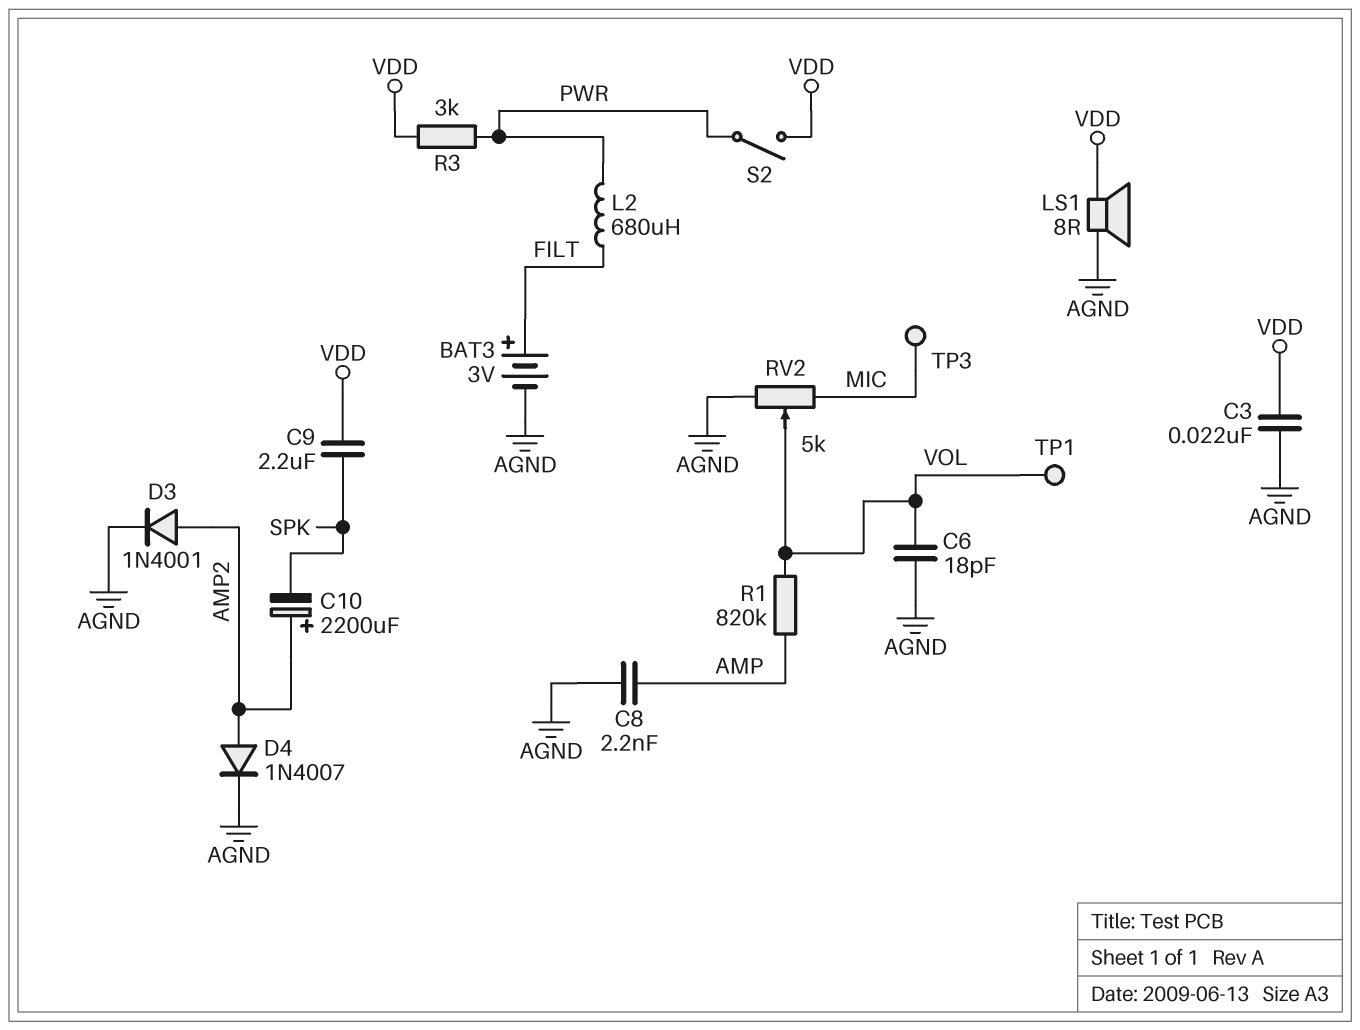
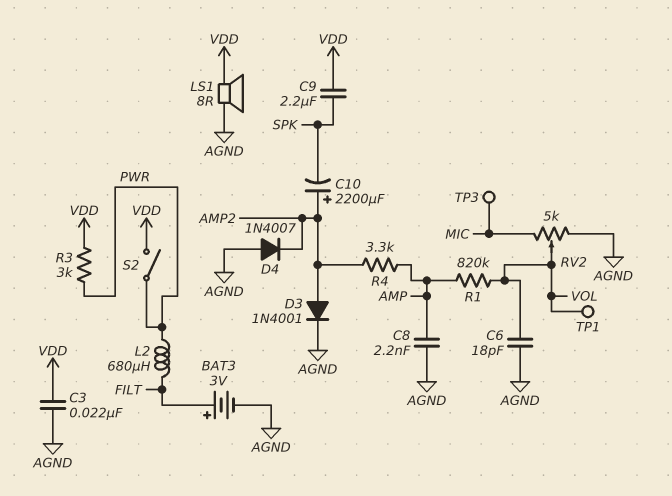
D4: diode 1N4007 (A AMP2, K AGND) -> diode 1N4007 (A AGND, K AMP2)
R4: none -> 3.3k (AMP, AMP2)

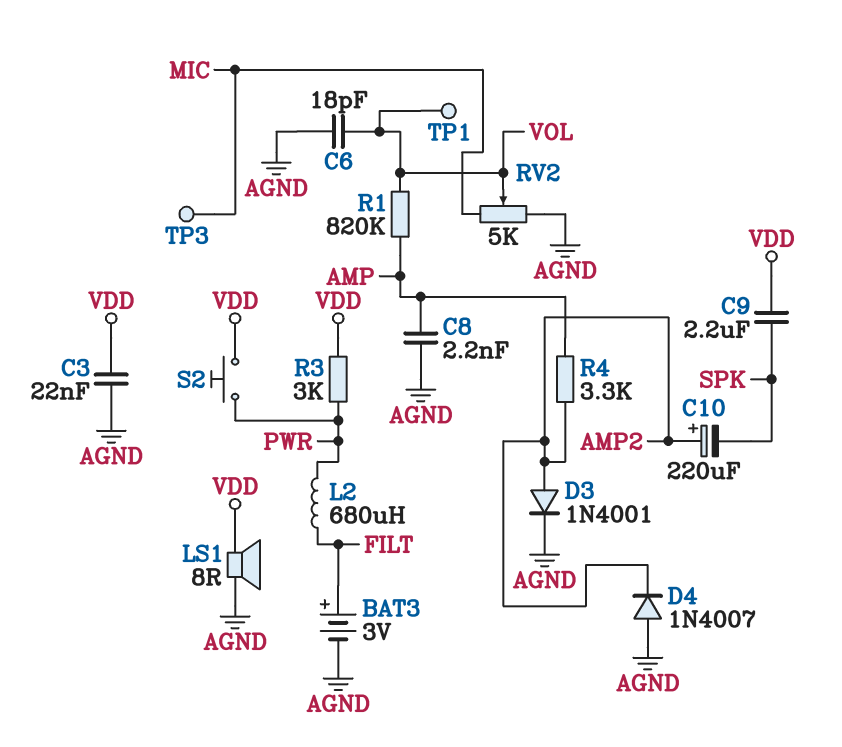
C10: 2200uF (plus AMP2, minus SPK) -> 220uF (plus AMP2, minus SPK)
S2: switch (PWR, VDD) -> button (PWR, VDD)

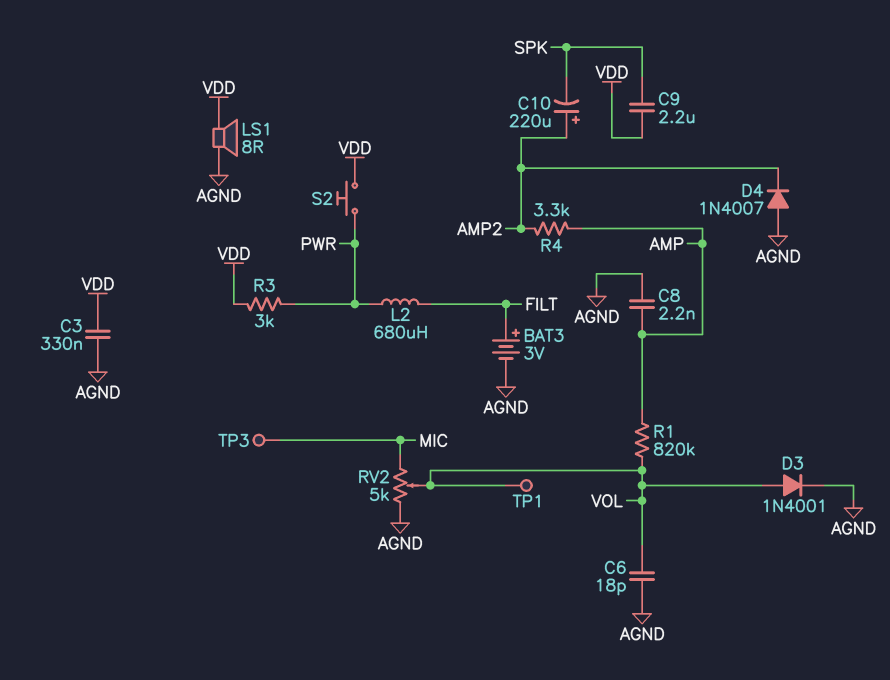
C3: 22nF (AGND, VDD) -> 330nF (AGND, VDD)
D3: diode 1N4001 (A AMP2, K AGND) -> diode 1N4001 (A VOL, K AGND)

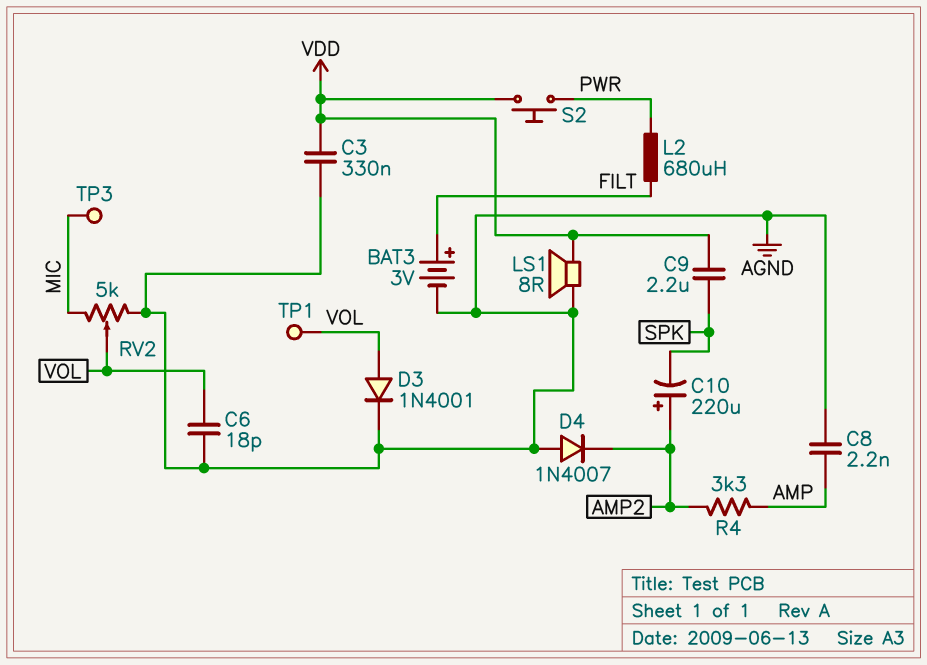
R1: 820k (AMP, VOL) -> none
R3: 3k (PWR, VDD) -> none

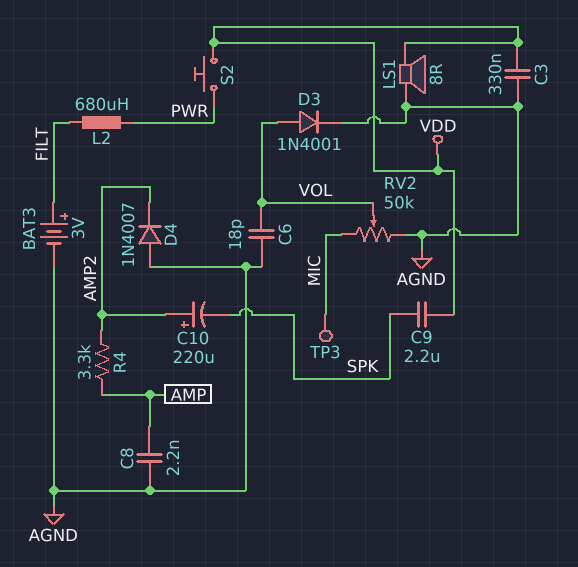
RV2: 5k (AGND, MIC, wiper VOL) -> 50k (AGND, MIC, wiper VOL)
TP1: test point (VOL) -> none

